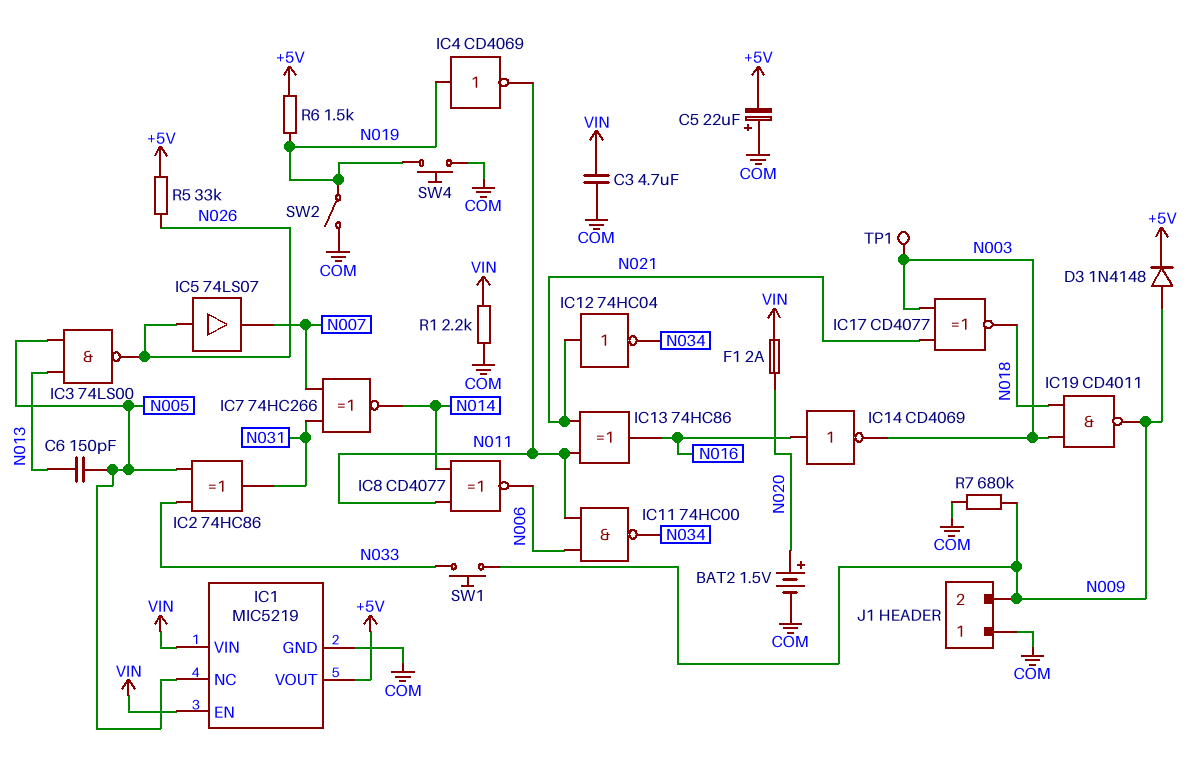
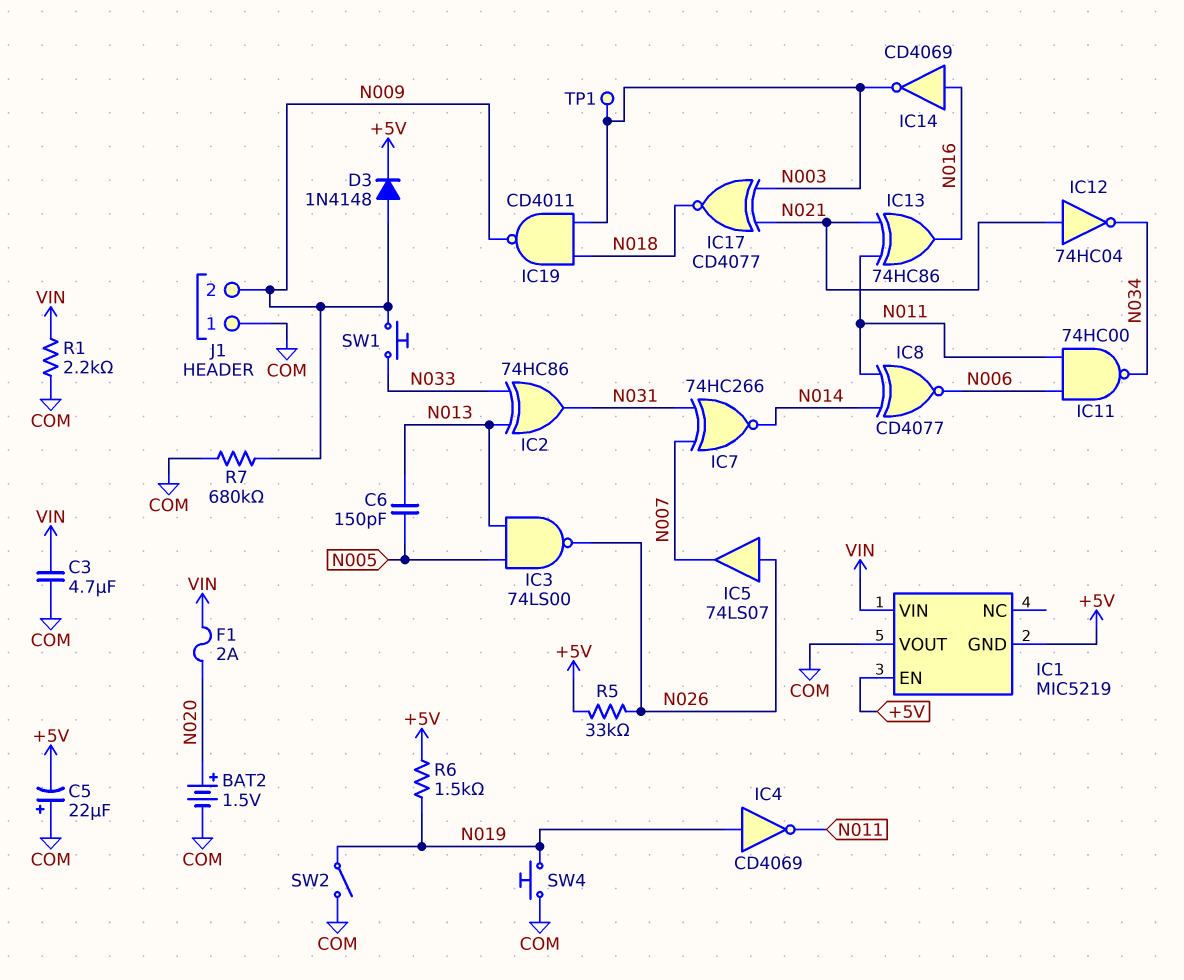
IC1 pin EN: VIN -> +5V
IC1 pin GND: COM -> +5V
IC1 pin NC: N005 -> none
IC1 pin VOUT: +5V -> COM
IC2: XOR 74HC86 (in N005, in N033, out N031) -> XOR 74HC86 (in N013, in N033, out N031)

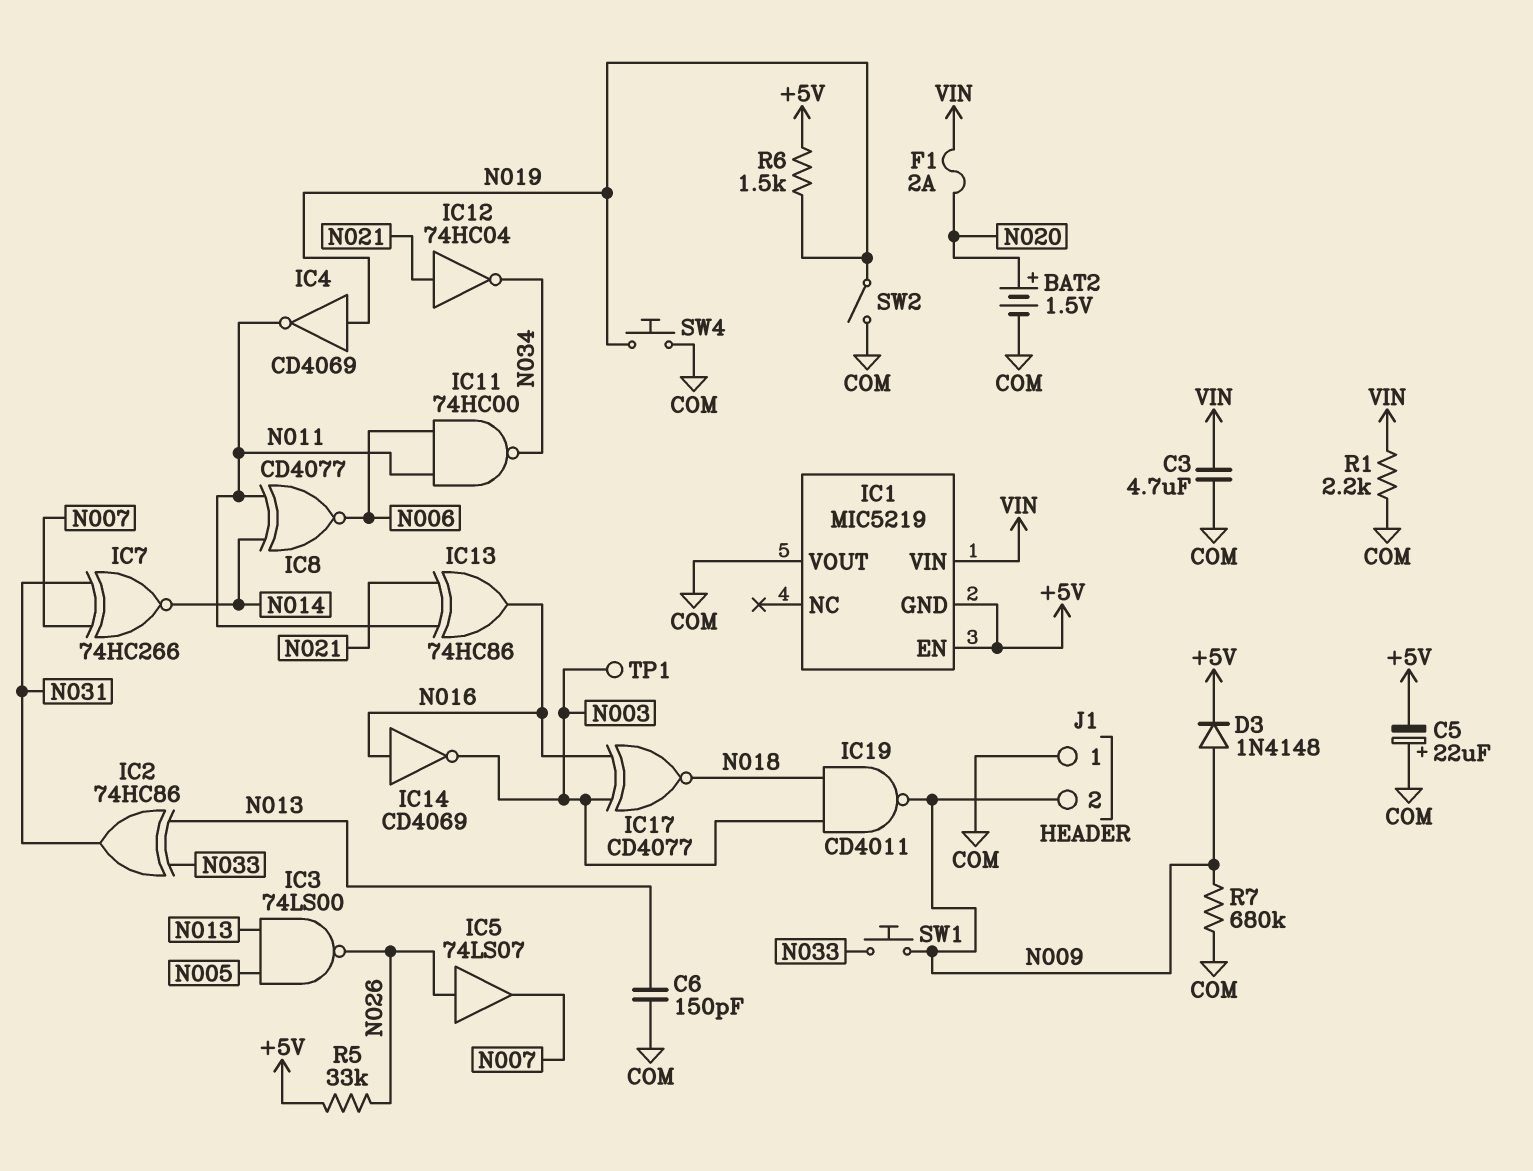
C6: 150pF (N005, N013) -> 150pF (COM, N013)
IC17: XNOR CD4077 (in N003, in N021, out N018) -> XNOR CD4077 (in N003, in N016, out N018)

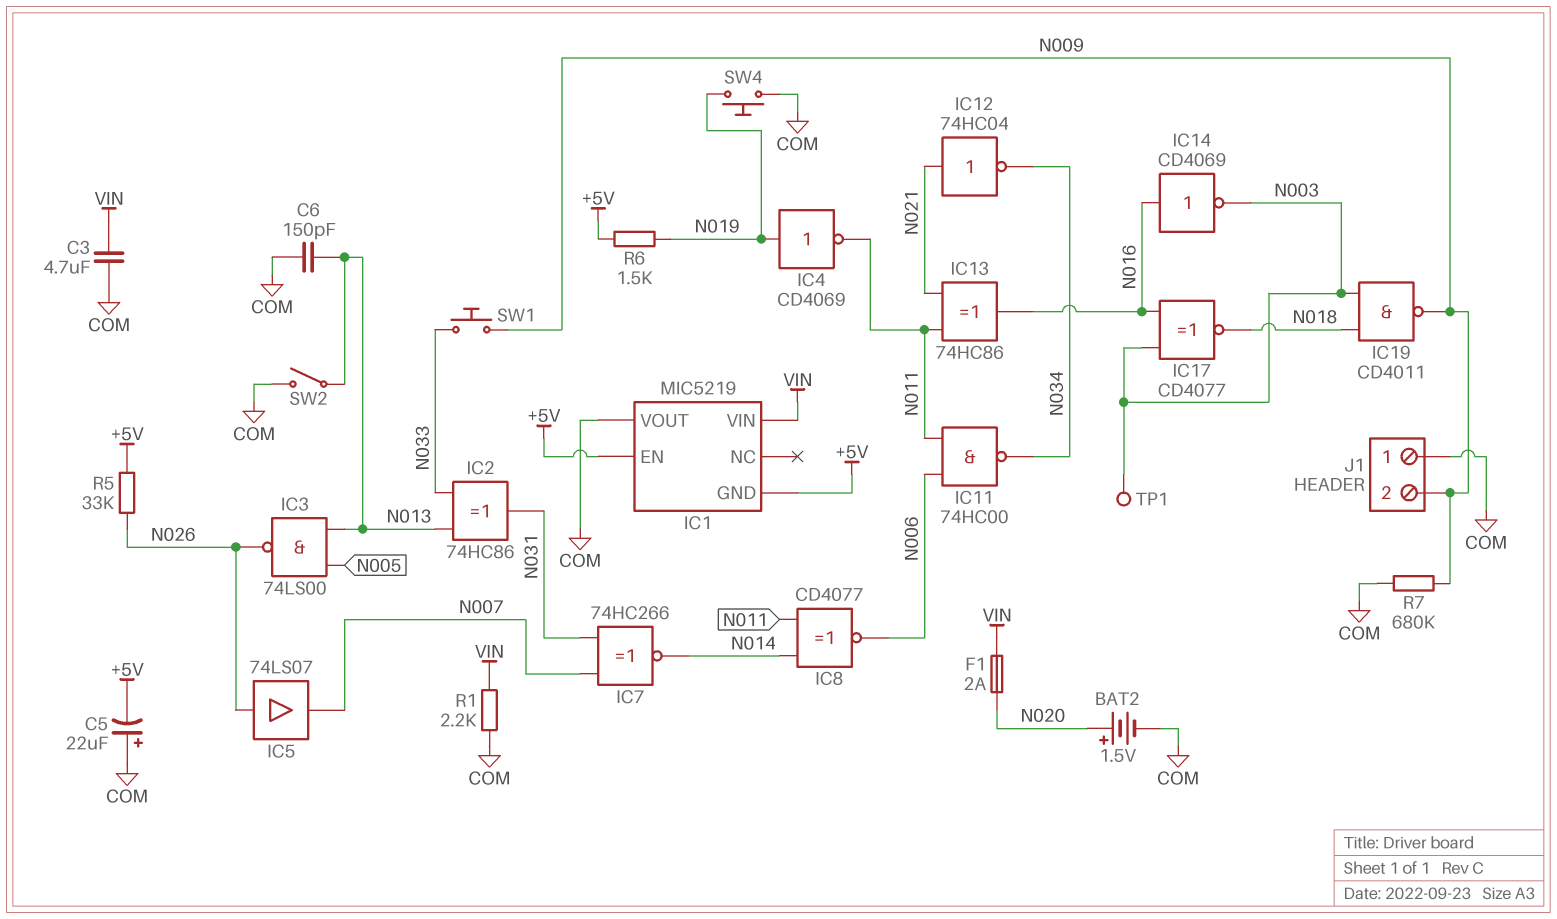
D3: diode 1N4148 (A N009, K +5V) -> none
SW2: switch (COM, N019) -> switch (COM, N013)

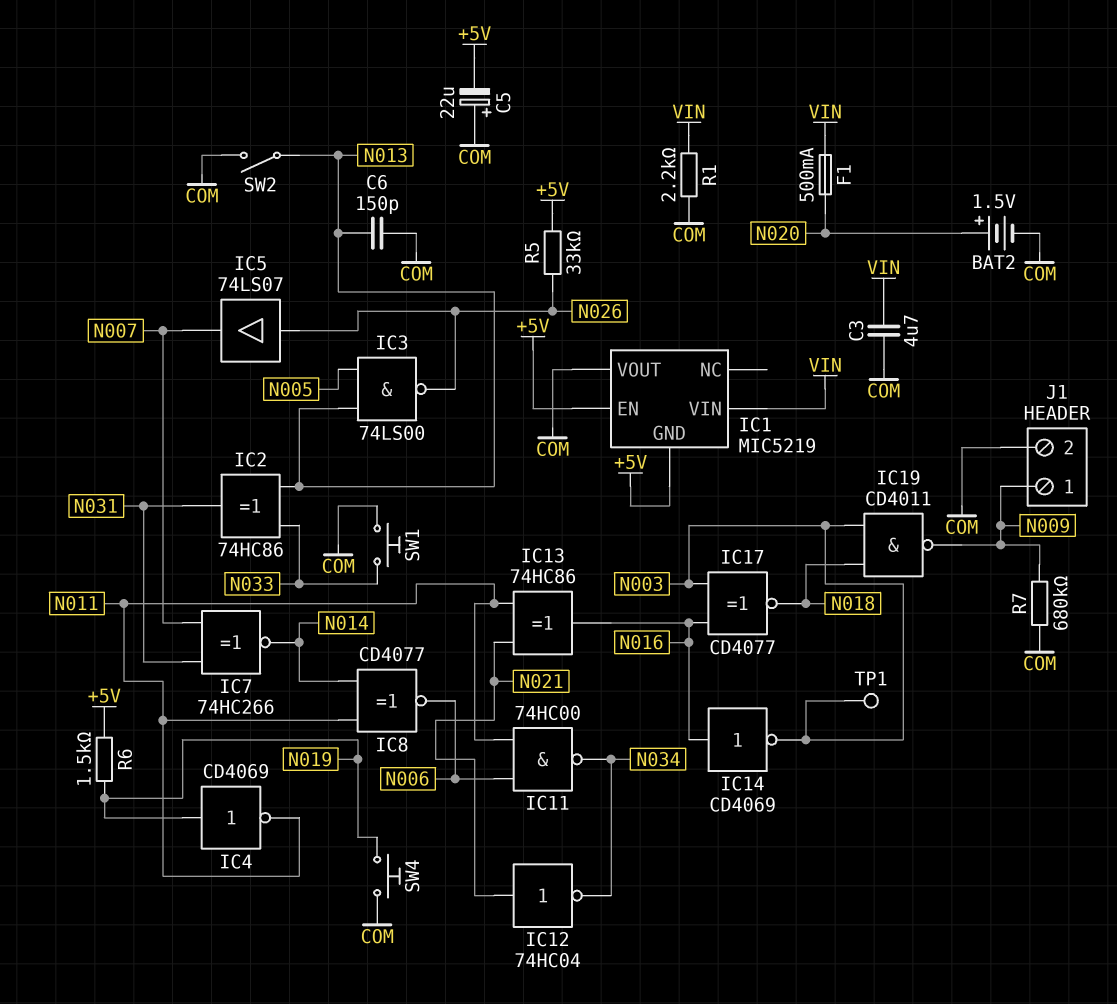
F1: 2A (N020, VIN) -> 500mA (N020, VIN)
J1 pin 1: COM -> N009
J1 pin 2: N009 -> COM
SW1: button (N009, N033) -> button (COM, N033)

